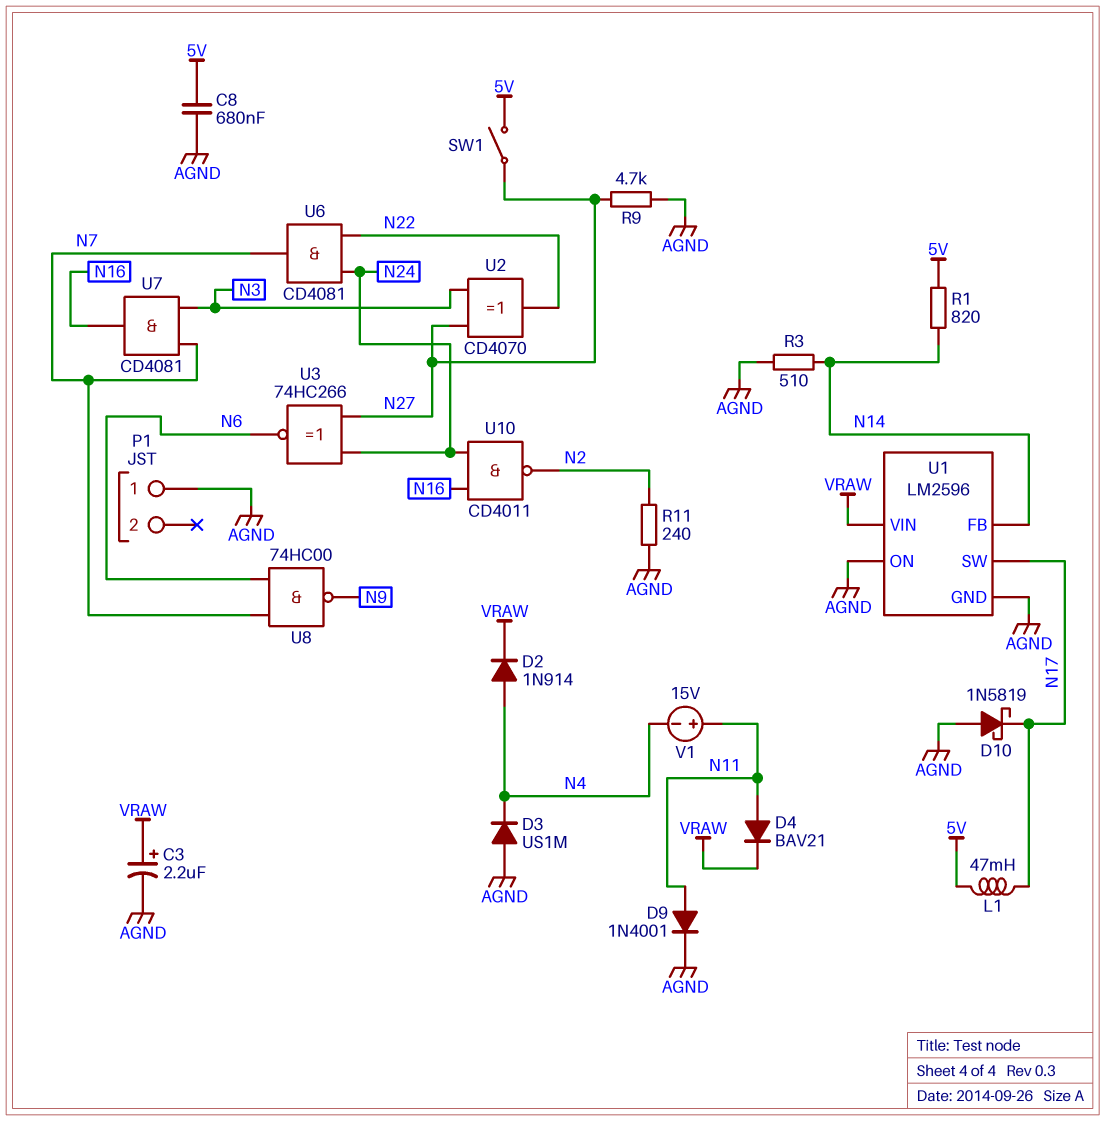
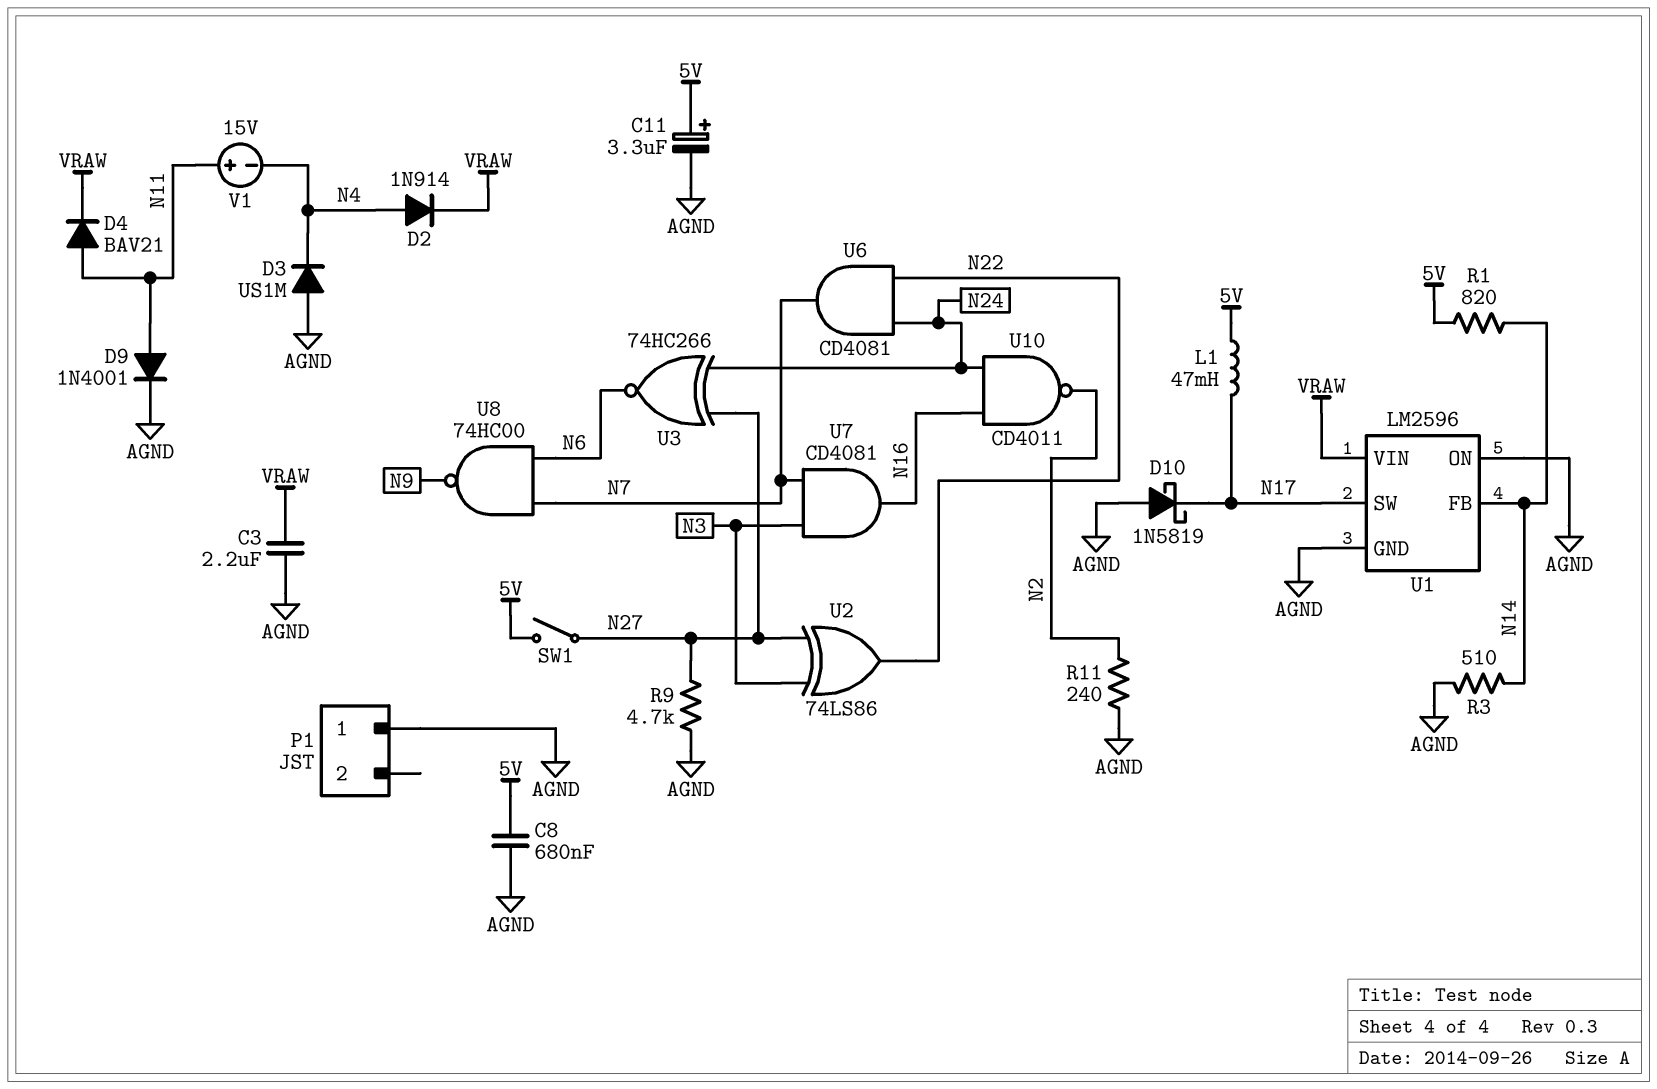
C3: 2.2uF (plus VRAW, minus AGND) -> 2.2uF (AGND, VRAW)
C11: none -> 3.3uF (plus 5V, minus AGND)
U2: XOR CD4070 (in N3, in N27, out N22) -> XOR 74LS86 (in N3, in N27, out N22)

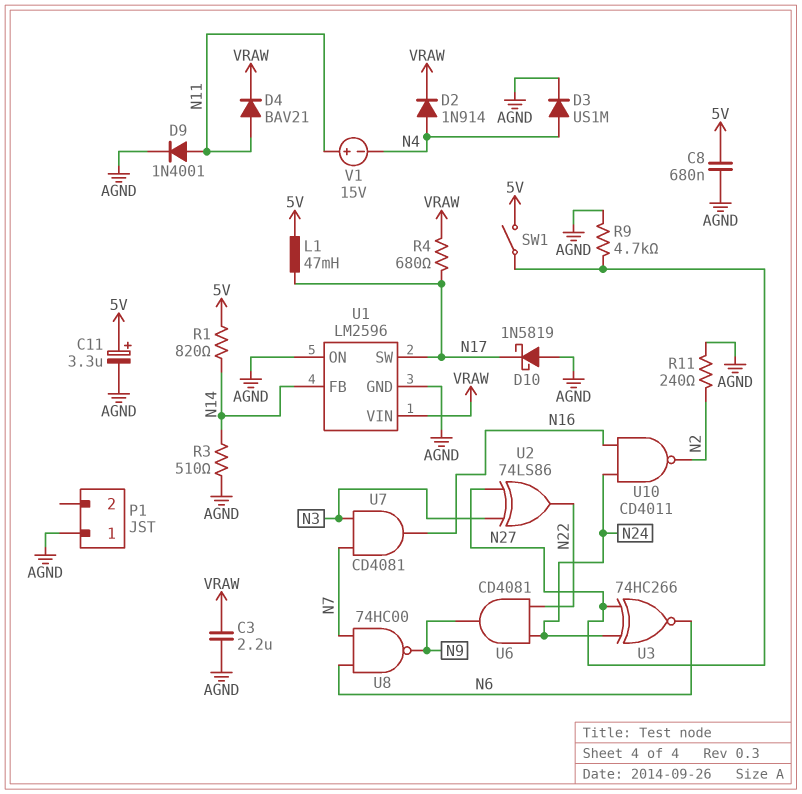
D3: diode US1M (A AGND, K N4) -> diode US1M (A N4, K AGND)
R4: none -> 680 (N17, VRAW)
U6: AND CD4081 (in N22, in N24, out N7) -> AND CD4081 (in N22, in N24, out N9)

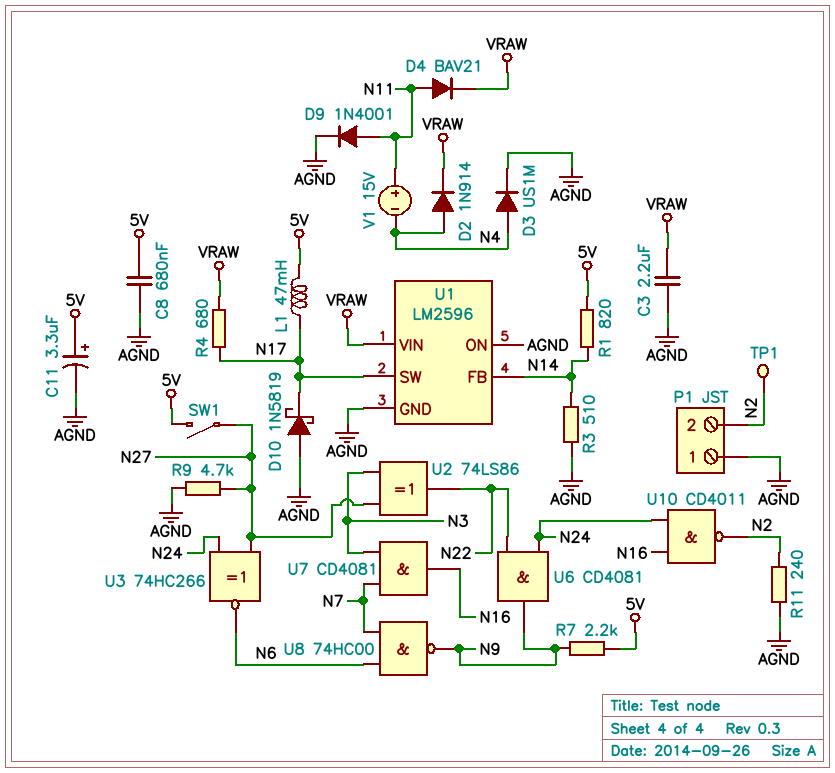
P1 pin 2: none -> N2
R7: none -> 2.2k (5V, N9)
TP1: none -> test point (N2)

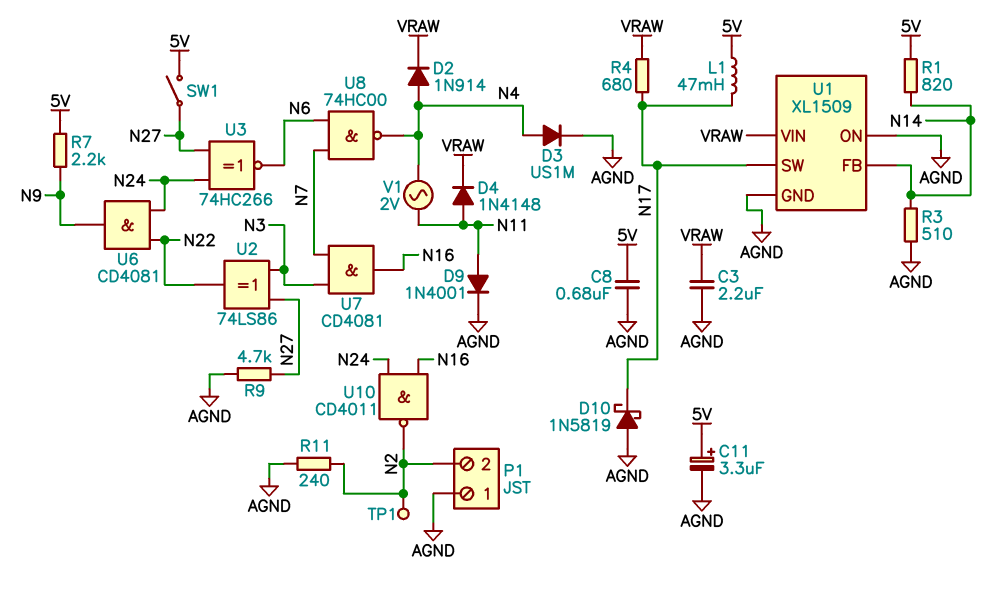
D4: diode BAV21 (A N11, K VRAW) -> diode 1N4148 (A N11, K VRAW)
U1: LM2596 -> XL1509
U8: NAND 74HC00 (in N6, in N7, out N9) -> NAND 74HC00 (in N6, in N7, out N4)
V1: 15V (plus N11, minus N4) -> AC 2V (N4, N11)

